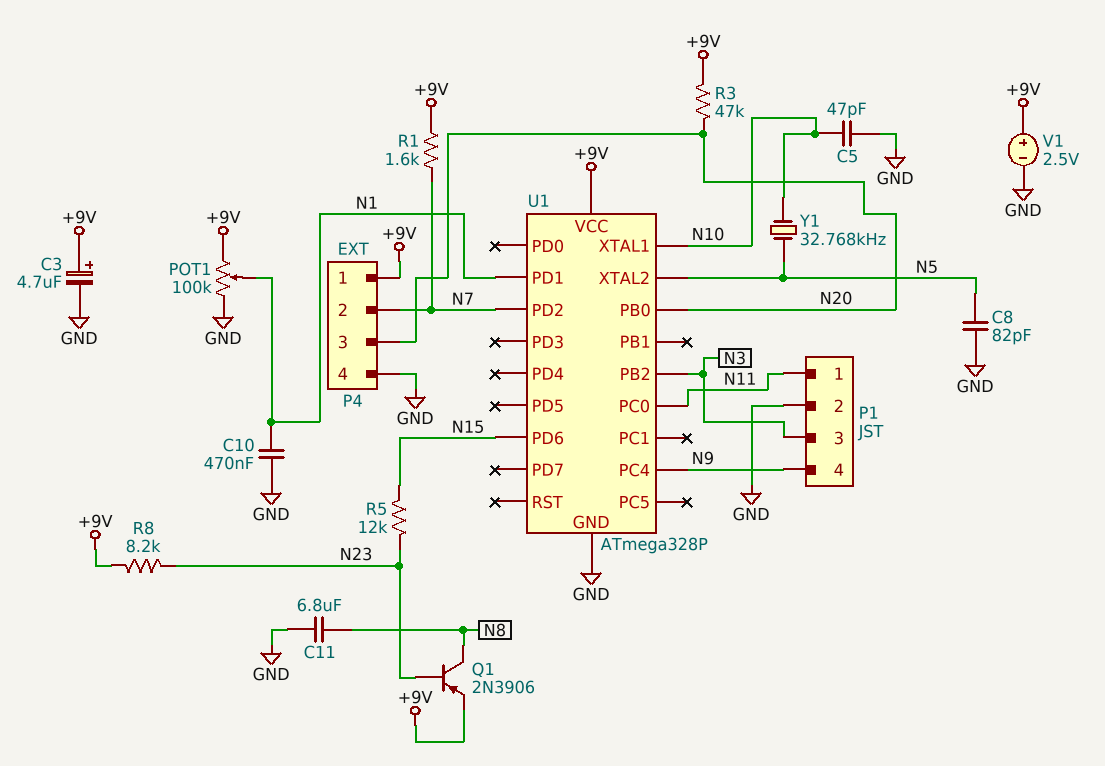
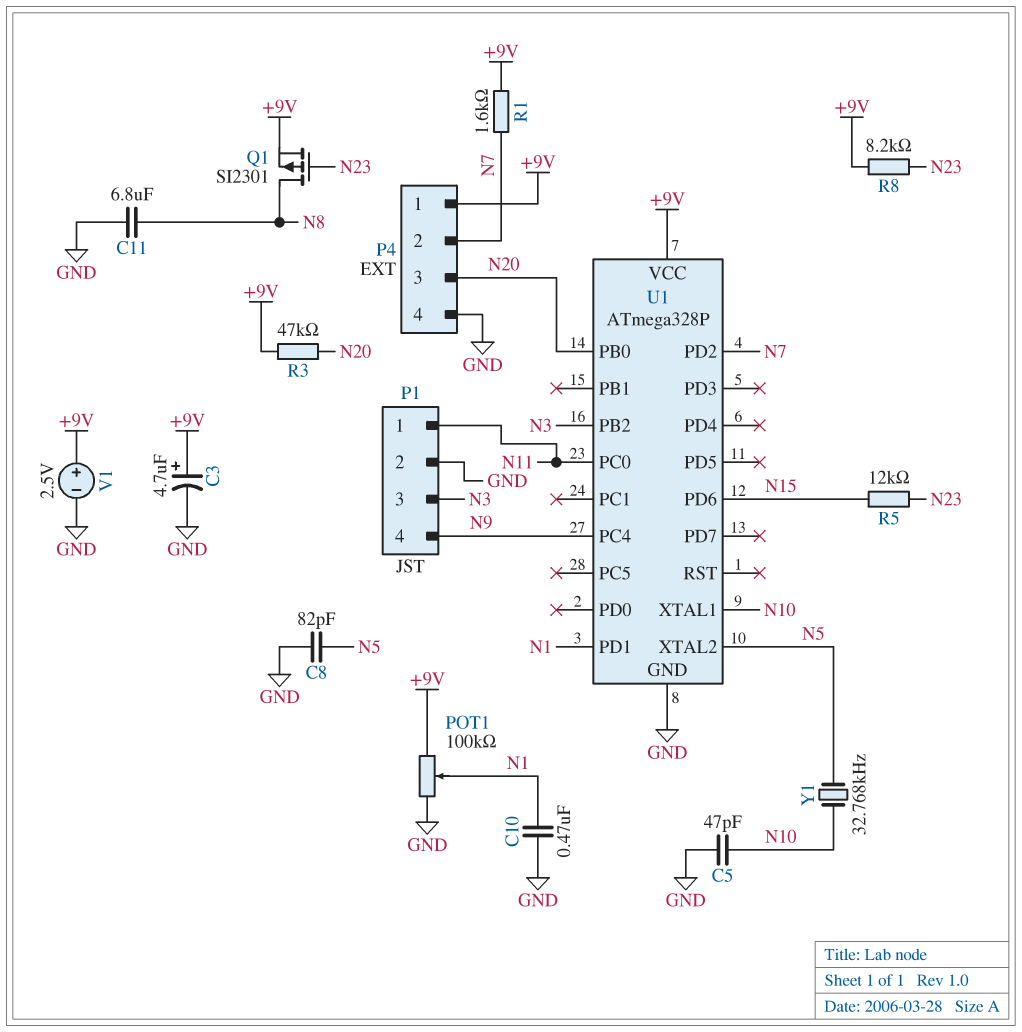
Q1: PNP 2N3906 (B N23, C N8, E +9V) -> PMOS SI2301 (G N23, D N8, S +9V)

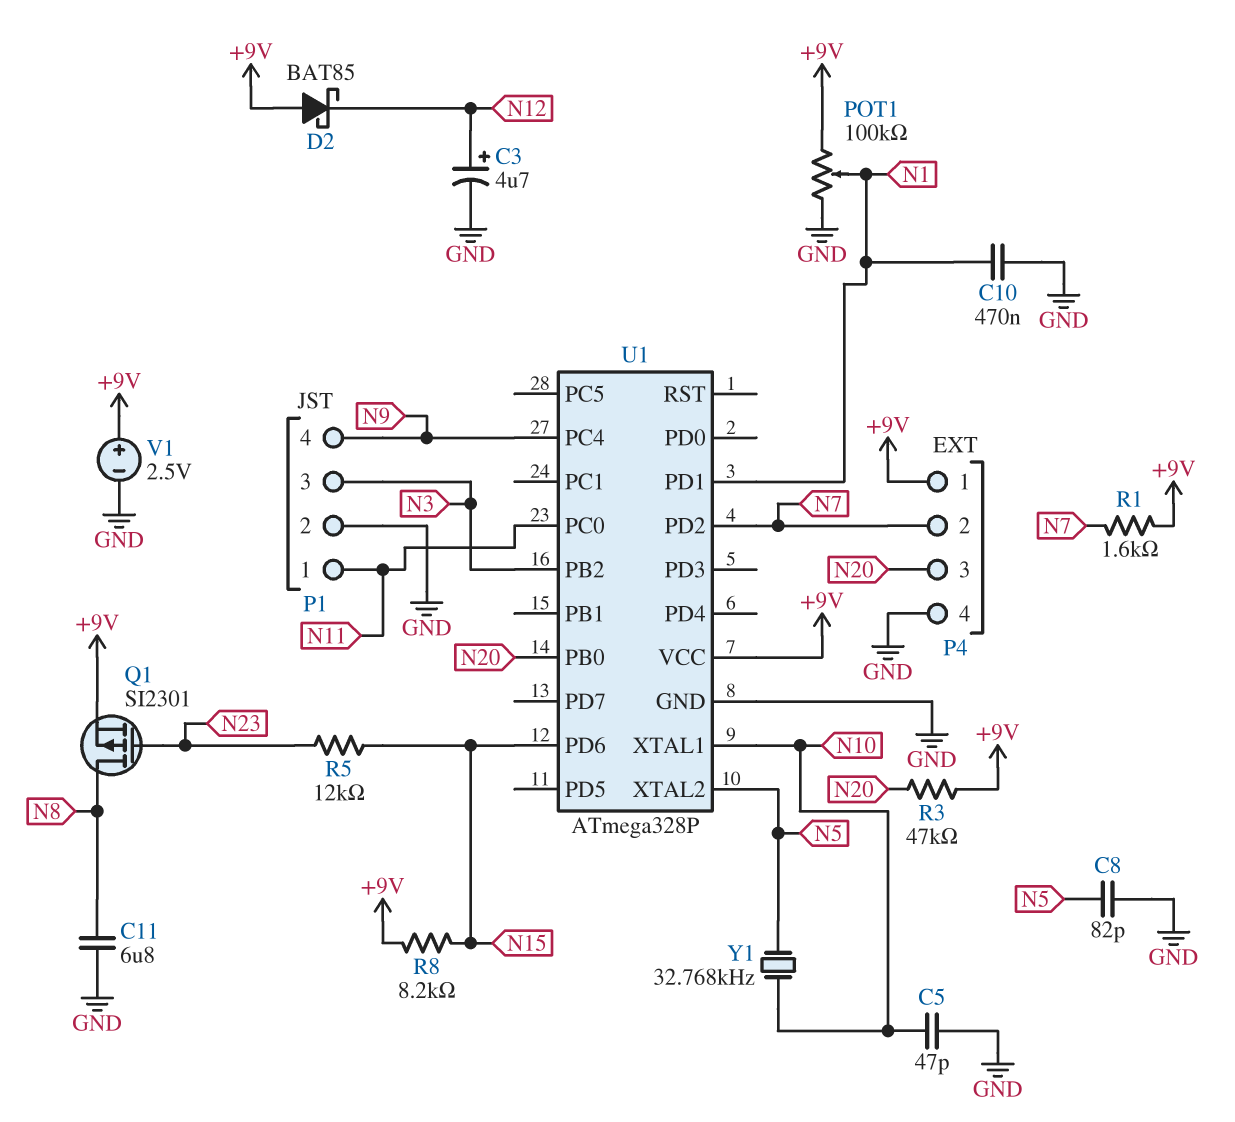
C3: 4.7uF (plus +9V, minus GND) -> 4.7uF (plus N12, minus GND)
D2: none -> schottky BAT85 (A +9V, K N12)
R8: 8.2k (+9V, N23) -> 8.2k (+9V, N15)

